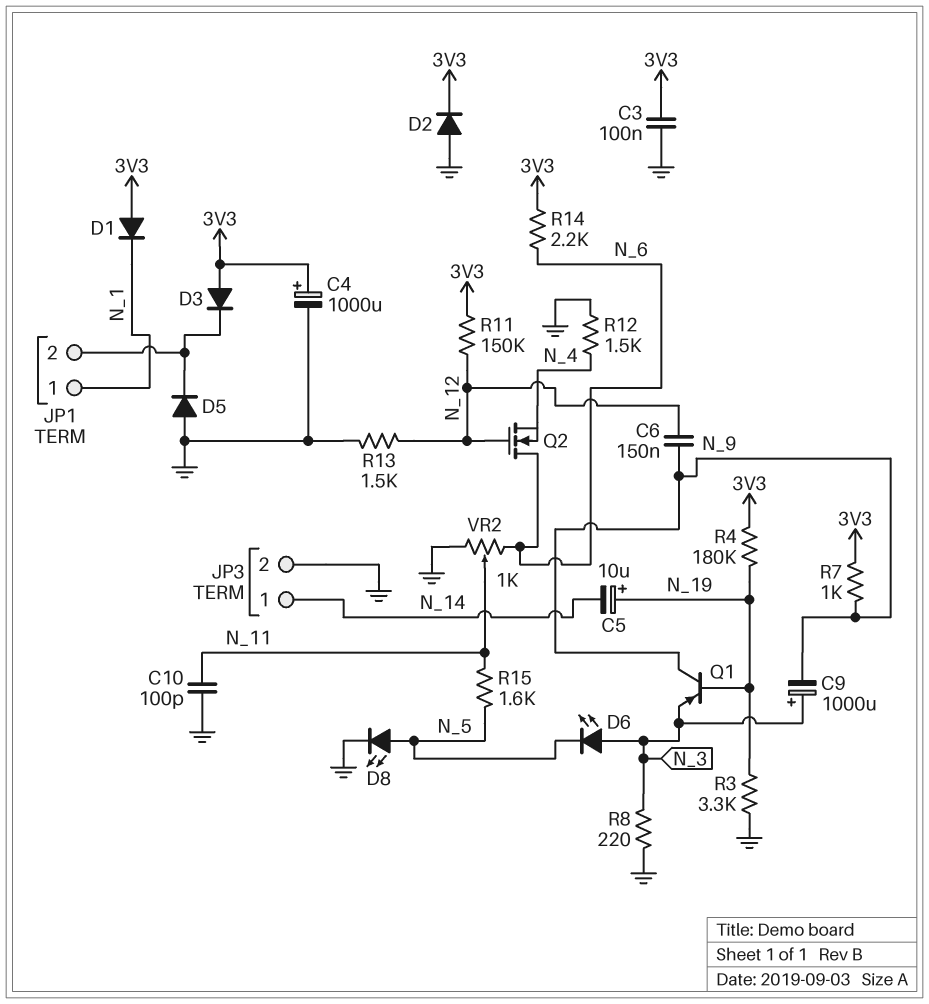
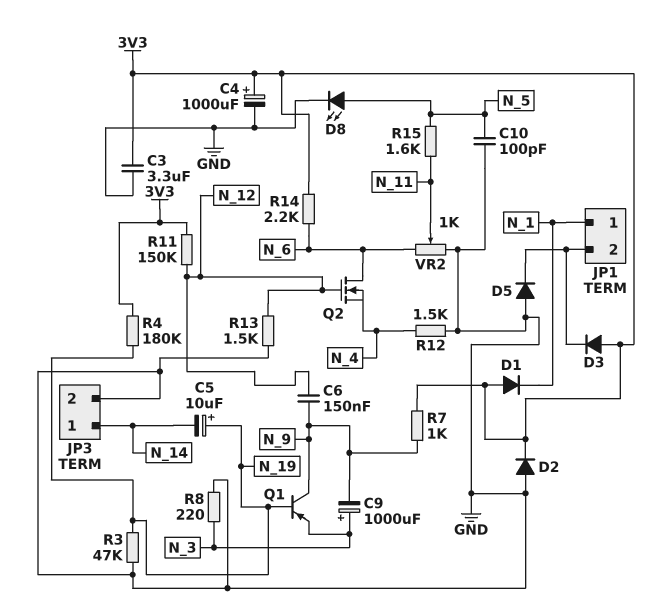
C3: 100nF (3V3, GND) -> 3.3uF (3V3, GND)
C10: 100pF (GND, N_11) -> 100pF (GND, N_5)
D6: LED (A N_3, K N_5) -> none
R3: 3.3k (GND, N_19) -> 47k (GND, N_19)

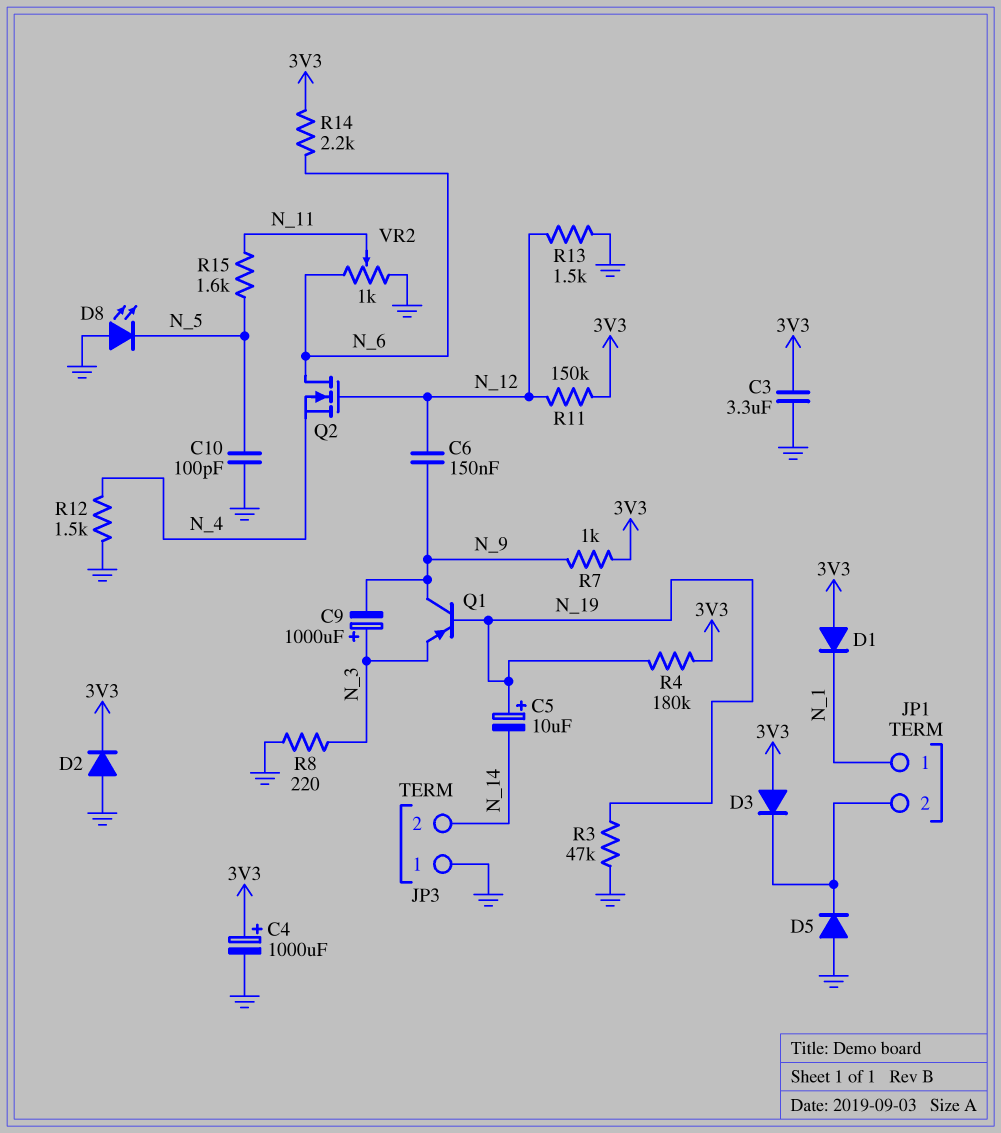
D8: LED (A N_5, K GND) -> LED (A GND, K N_5)
JP3 pin 1: N_14 -> GND
JP3 pin 2: GND -> N_14

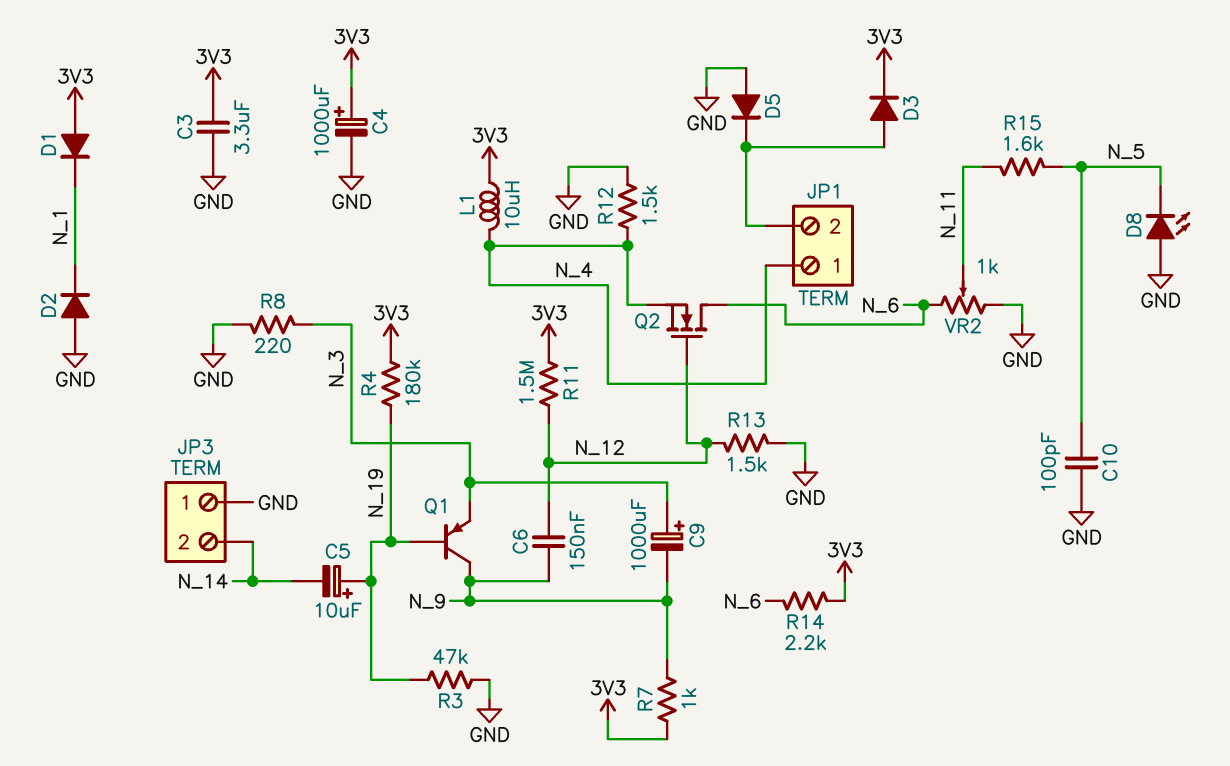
D2: diode (A GND, K 3V3) -> diode (A GND, K N_1)
D3: diode (A 3V3, K JP1/2) -> diode (A JP1/2, K 3V3)
JP1 pin 1: N_1 -> N_4
L1: none -> 10uH (3V3, N_4)
R11: 150k (3V3, N_12) -> 1.5M (3V3, N_12)

